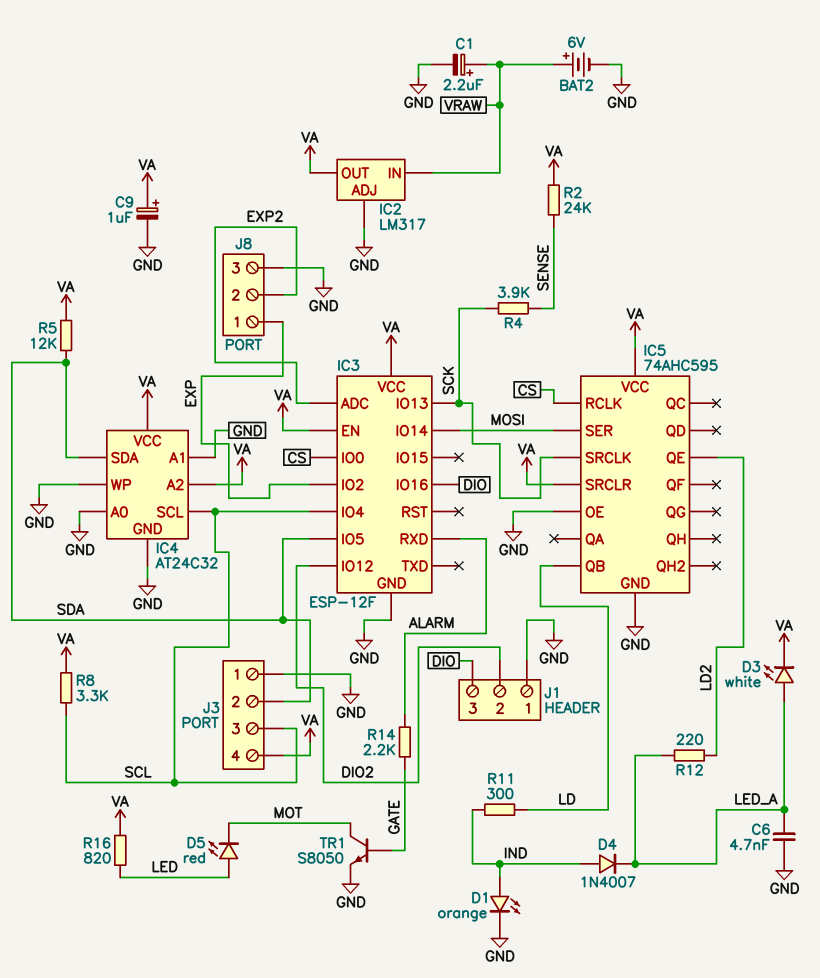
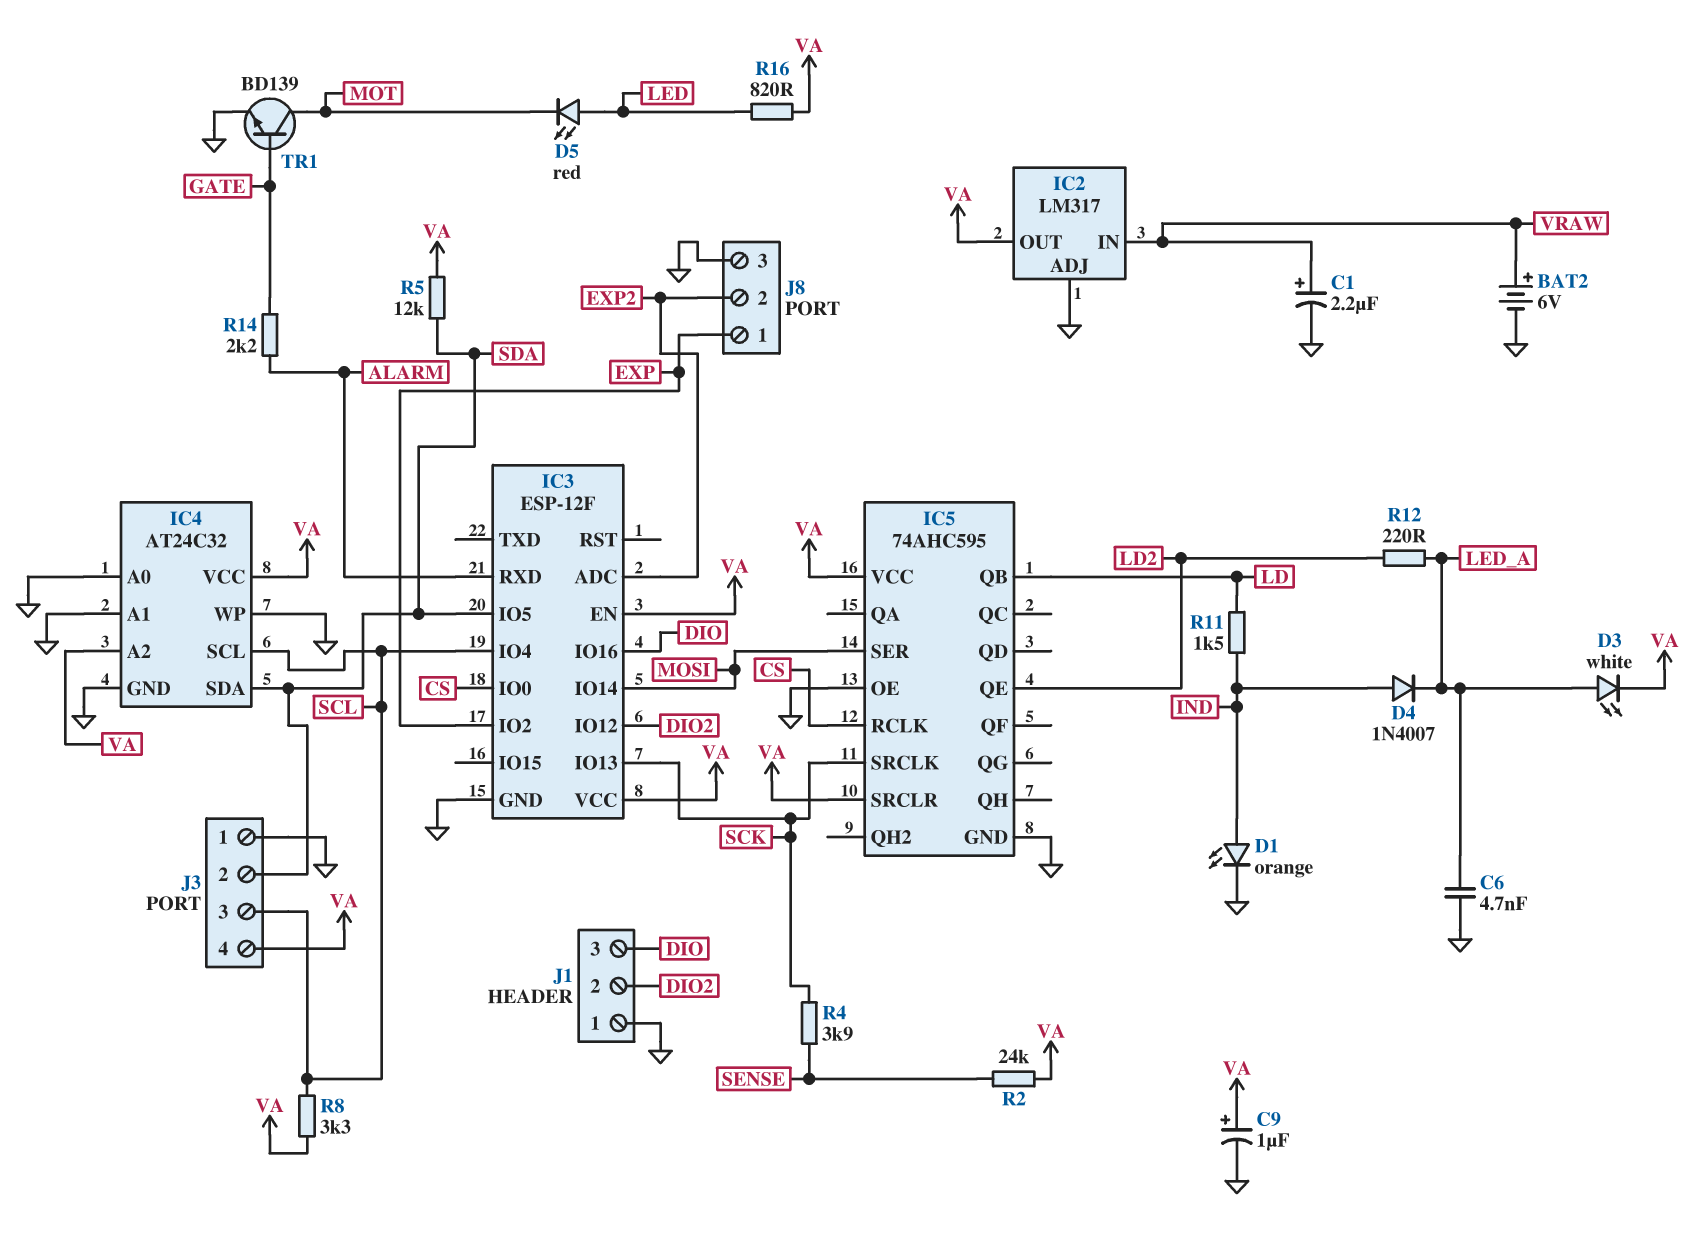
R11: 300 (IND, LD) -> 1.5k (IND, LD)
TR1: NPN S8050 (B GATE, C MOT, E GND) -> NPN BD139 (B GATE, C MOT, E GND)

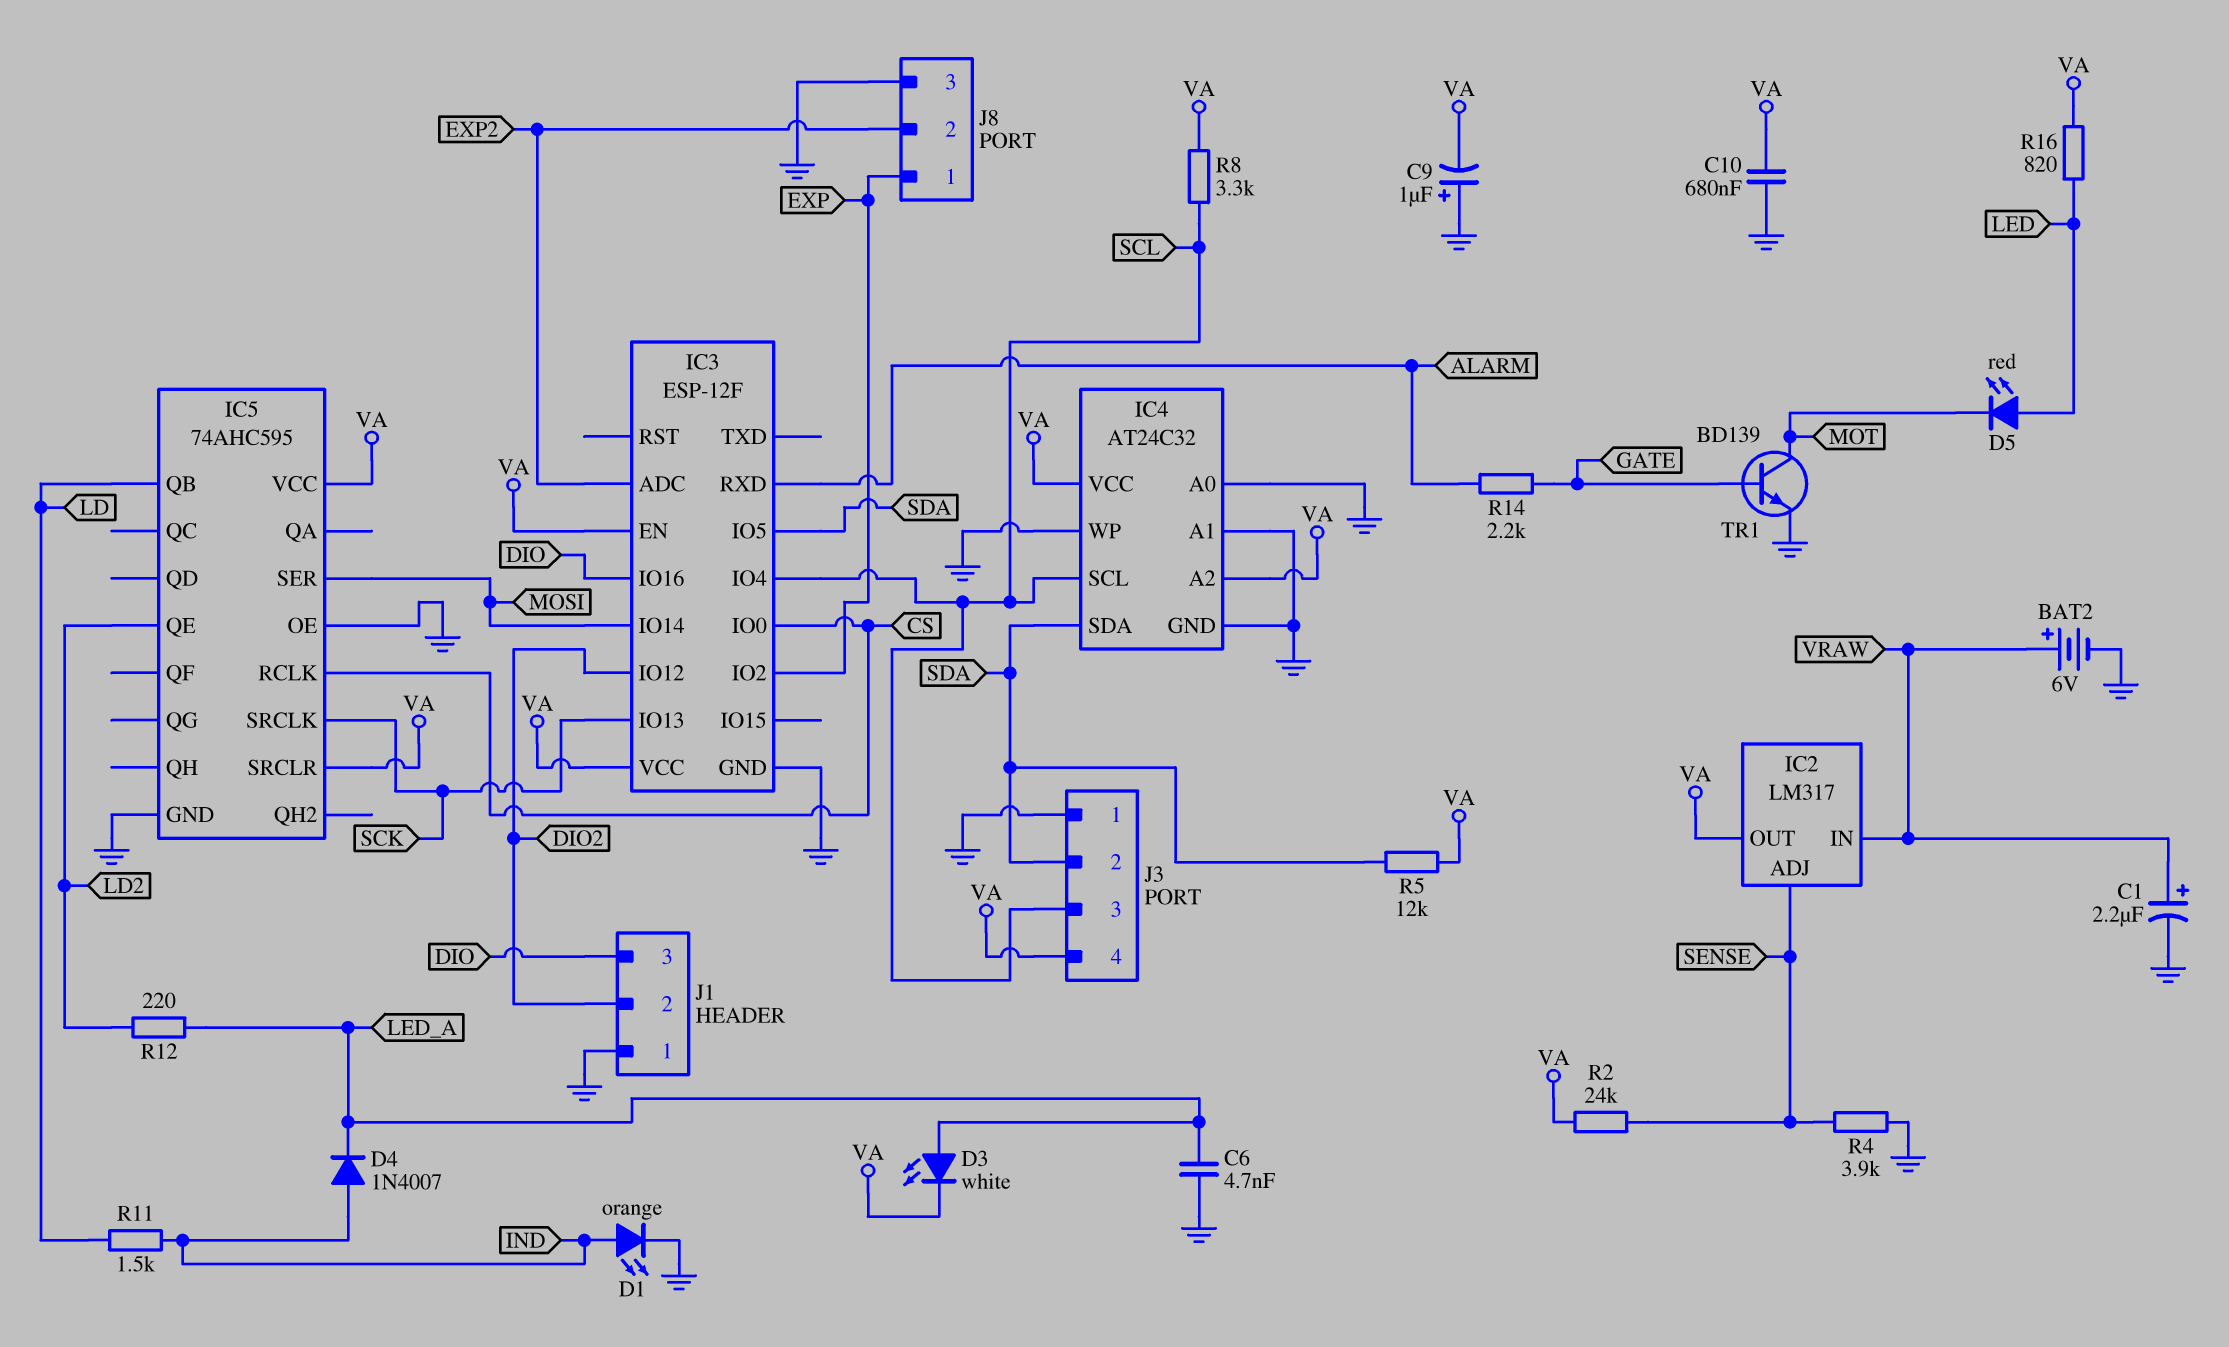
C9: 1uF (plus VA, minus GND) -> 1uF (plus GND, minus VA)
C10: none -> 680nF (GND, VA)
IC2 pin ADJ: GND -> SENSE
R4: 3.9k (SCK, SENSE) -> 3.9k (GND, SENSE)

